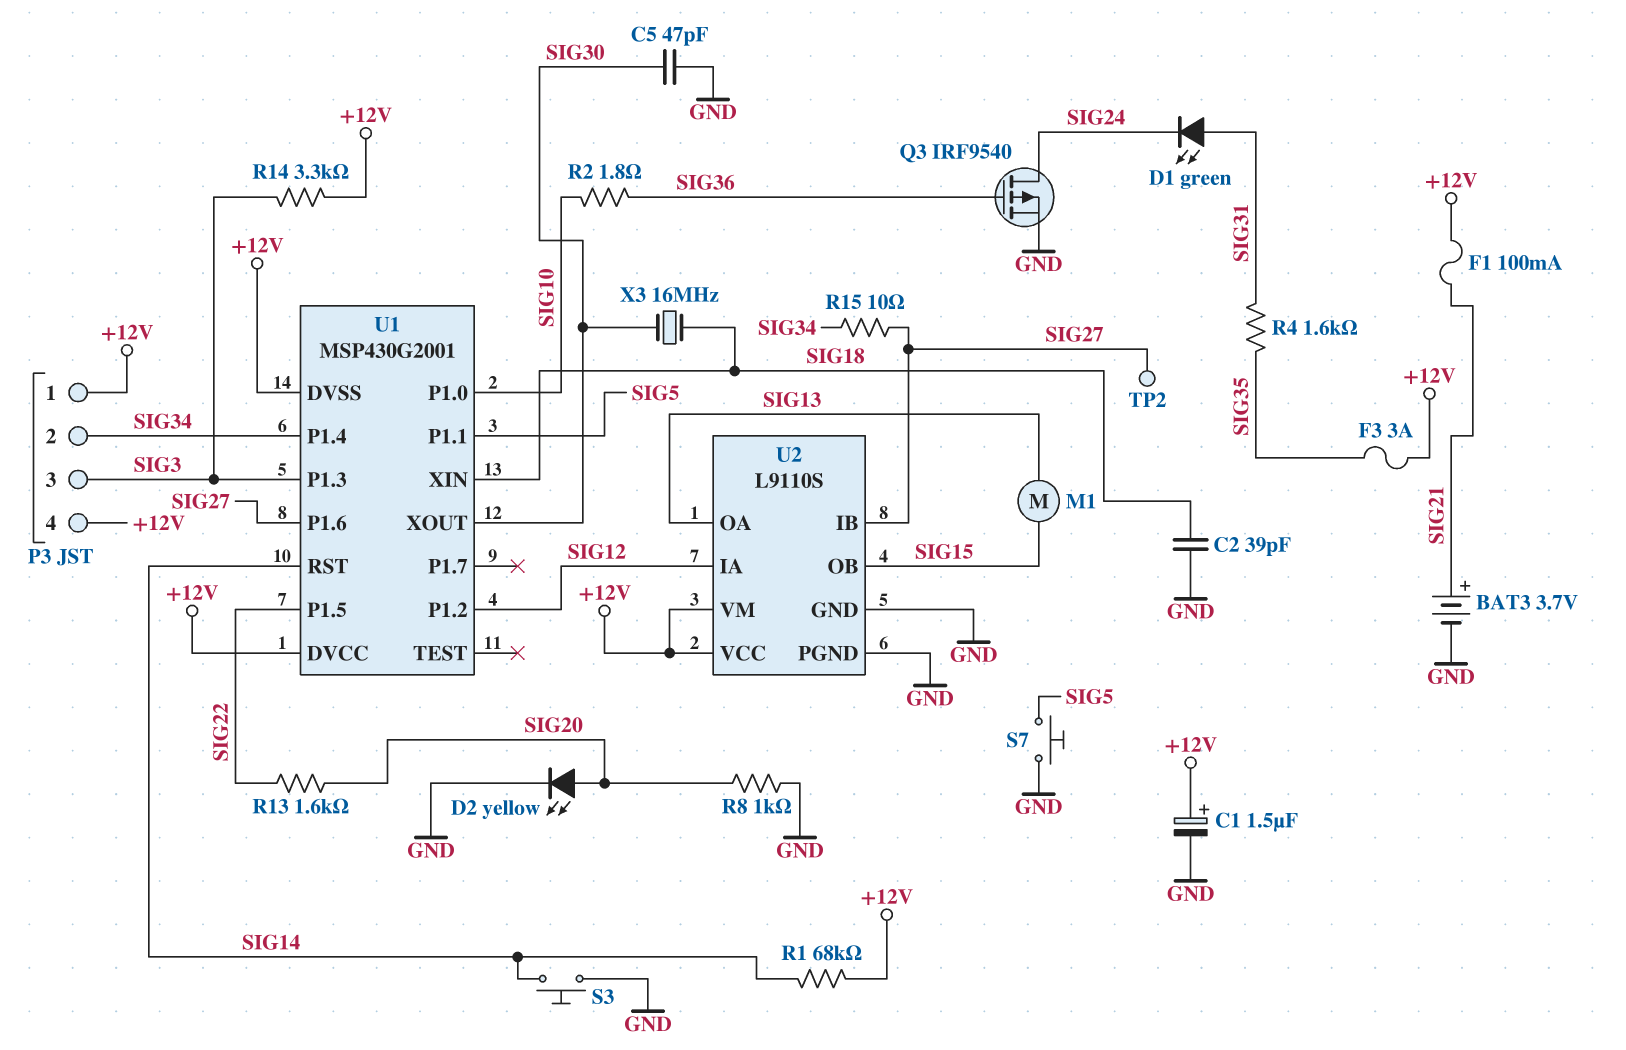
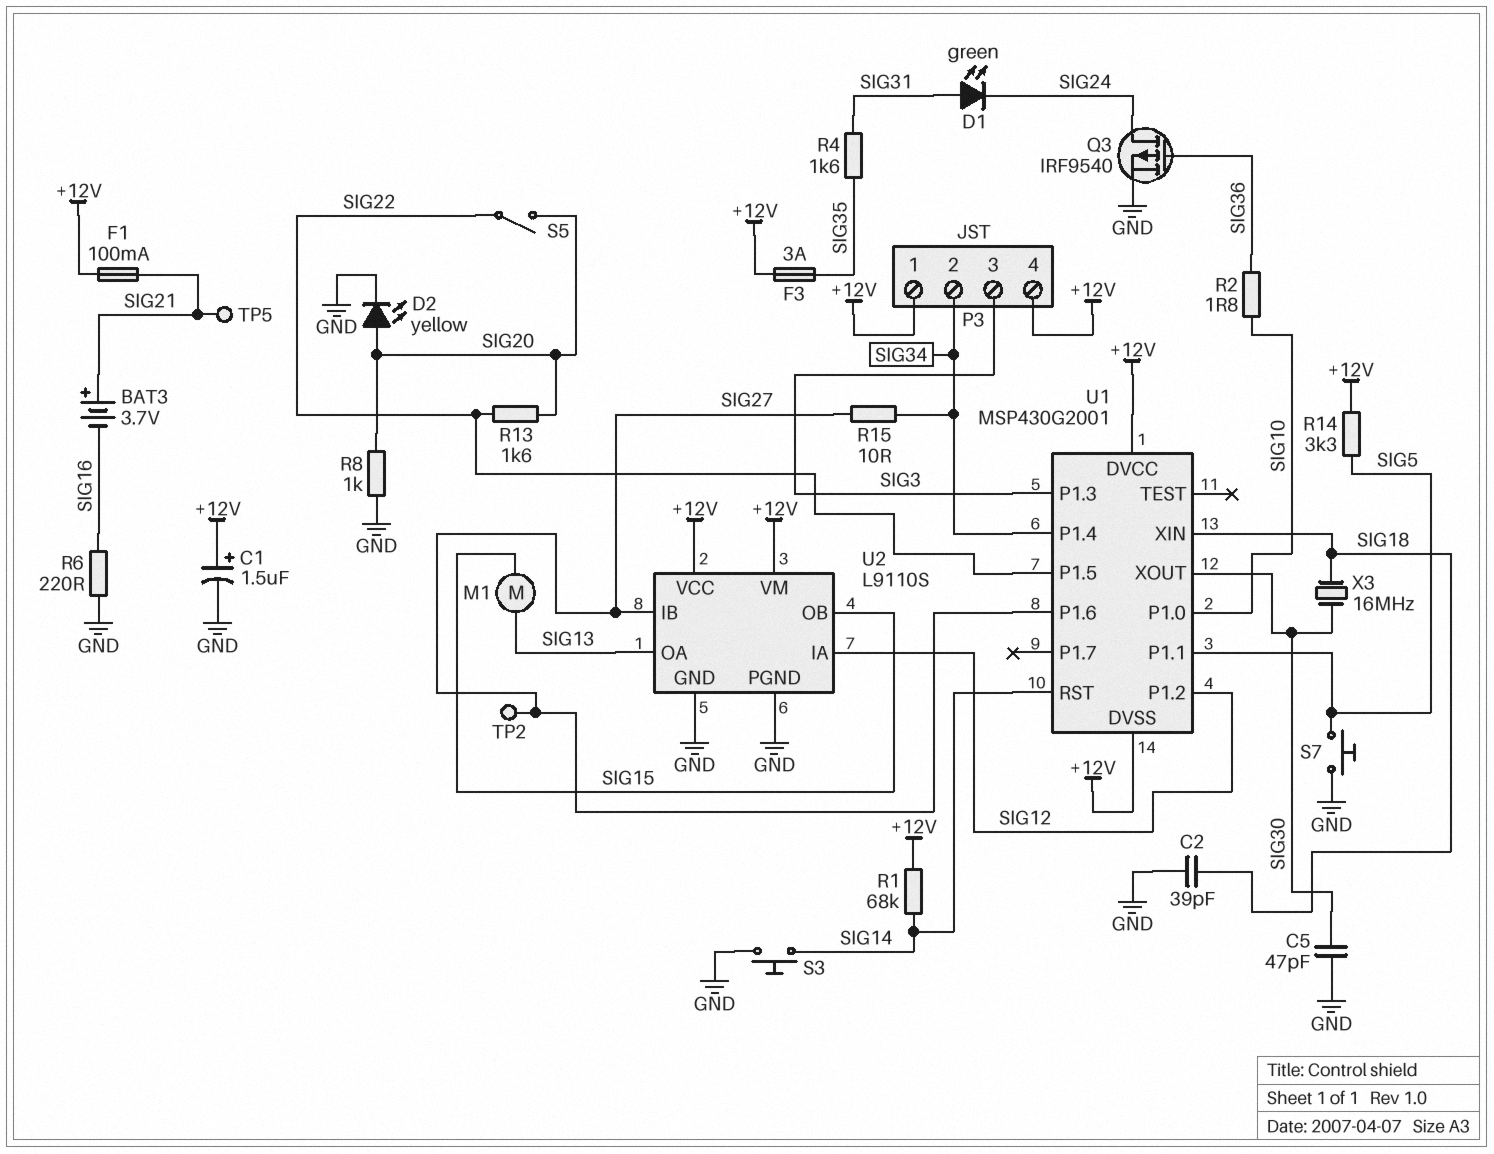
BAT3: 3.7V (plus SIG21, minus GND) -> 3.7V (plus SIG21, minus SIG16)
R6: none -> 220 (GND, SIG16)
R14: 3.3k (+12V, SIG3) -> 3.3k (+12V, SIG5)
S5: none -> switch (SIG20, SIG22)
TP5: none -> test point (SIG21)

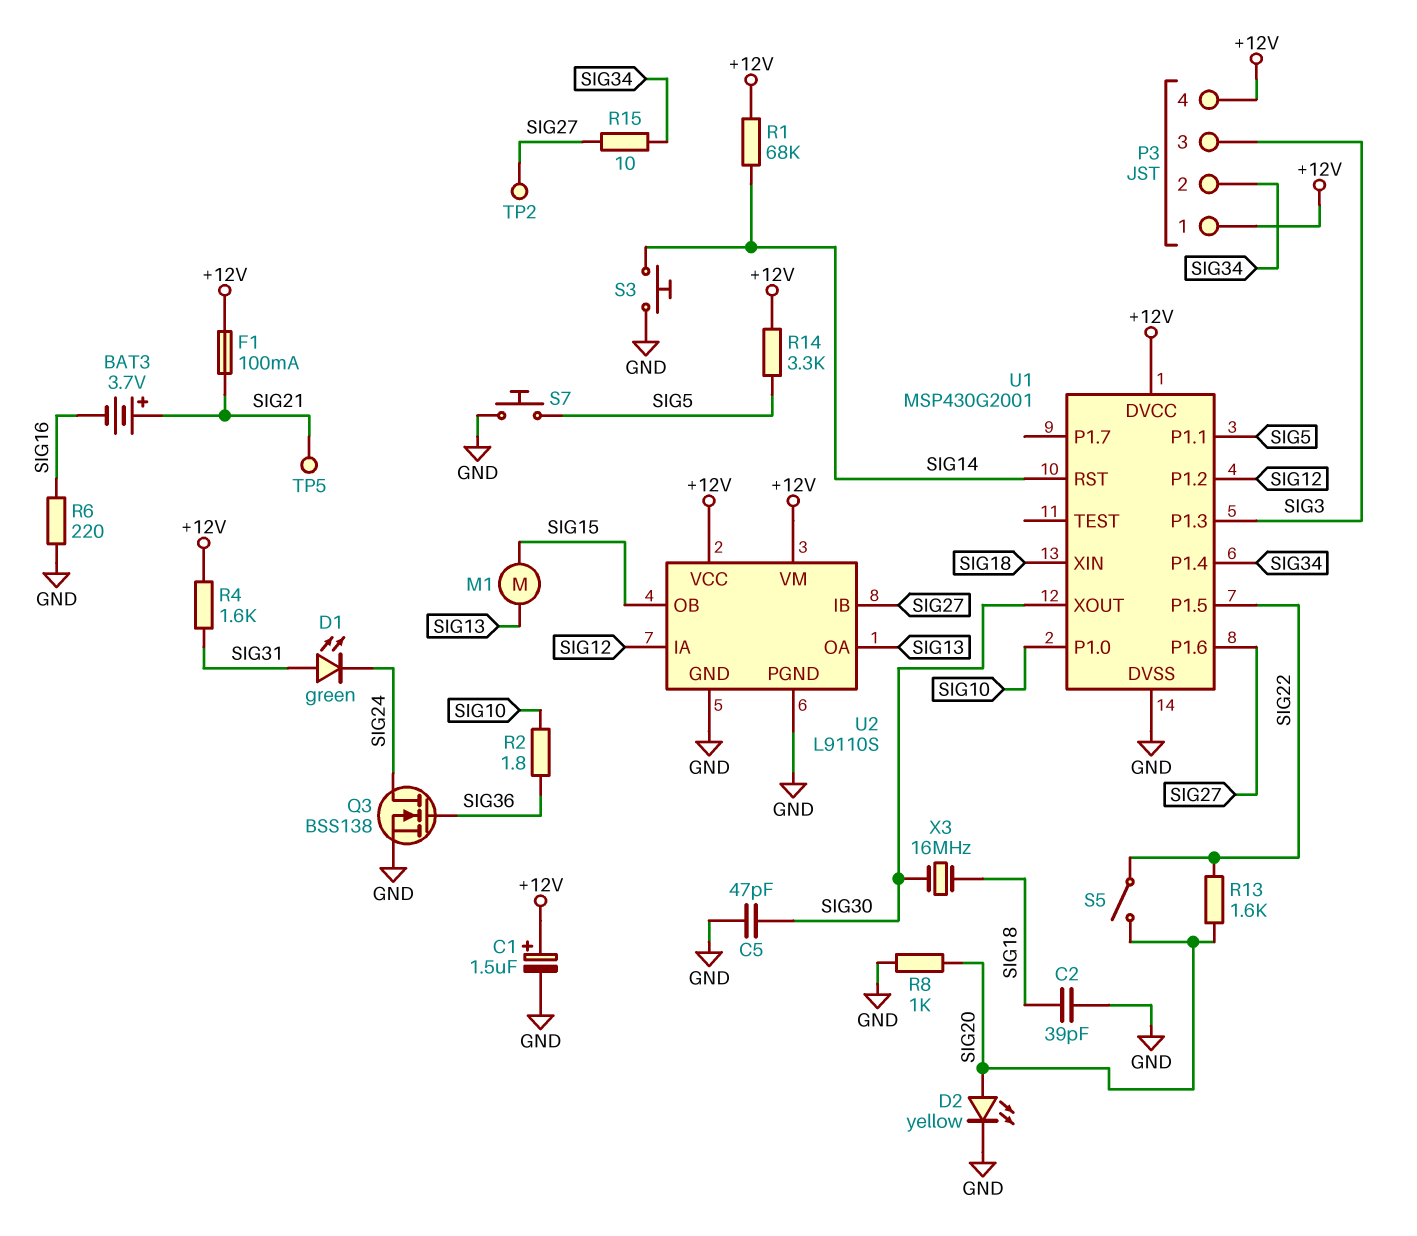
F3: 3A (+12V, SIG35) -> none
Q3: PMOS IRF9540 (G SIG36, D SIG24, S GND) -> NMOS BSS138 (G SIG36, D SIG24, S GND)
R4: 1.6k (SIG31, SIG35) -> 1.6k (+12V, SIG31)
U1 pin DVSS: +12V -> GND

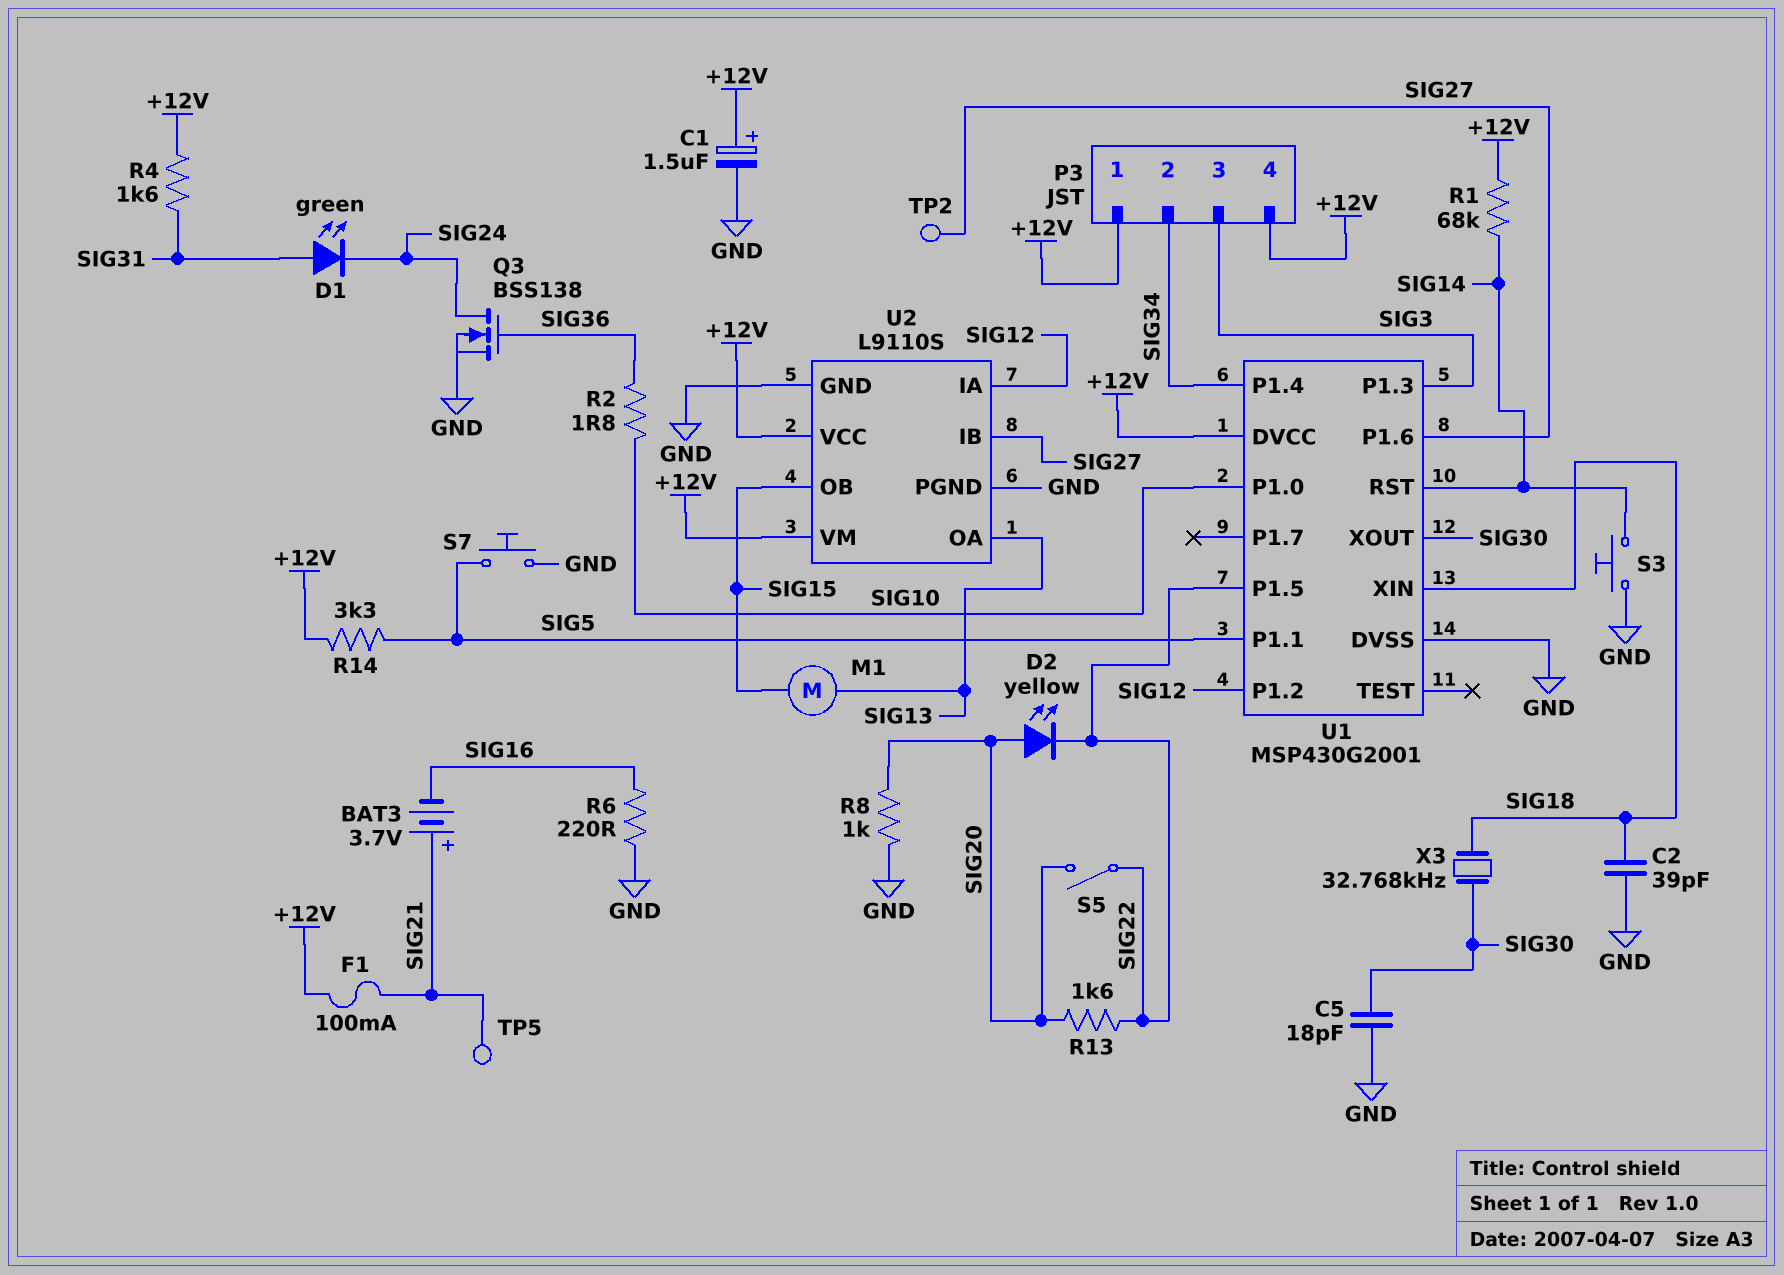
C5: 47pF (GND, SIG30) -> 18pF (GND, SIG30)
D2: LED yellow (A SIG20, K GND) -> LED yellow (A SIG20, K SIG22)
R15: 10 (SIG27, SIG34) -> none
X3: 16MHz (SIG18, SIG30) -> 32.768kHz (SIG18, SIG30)

